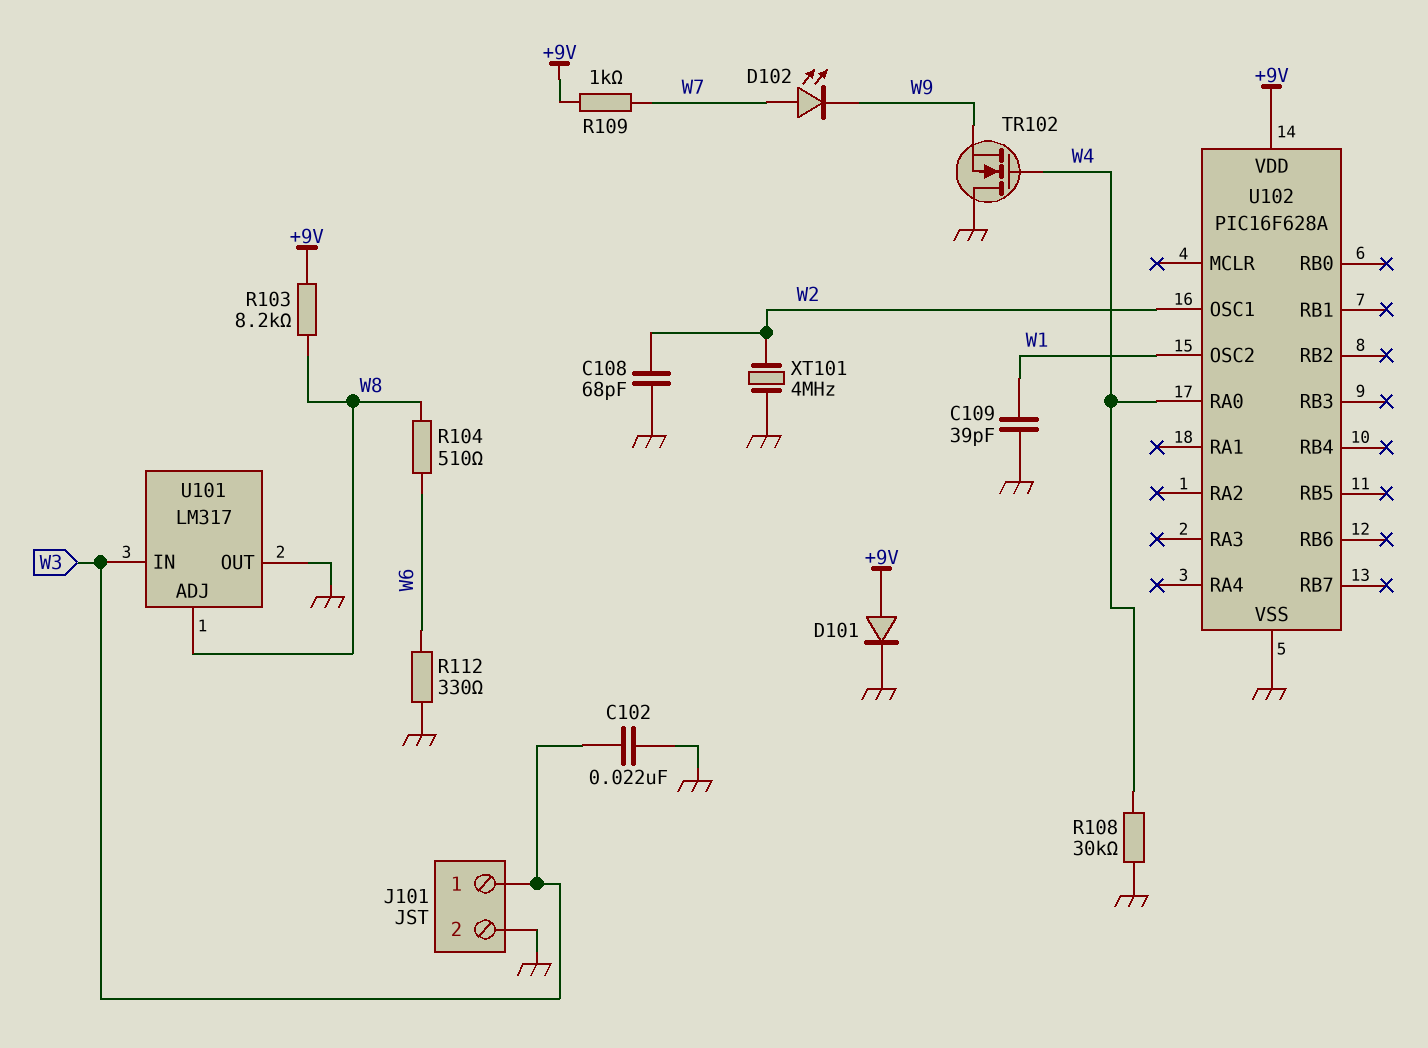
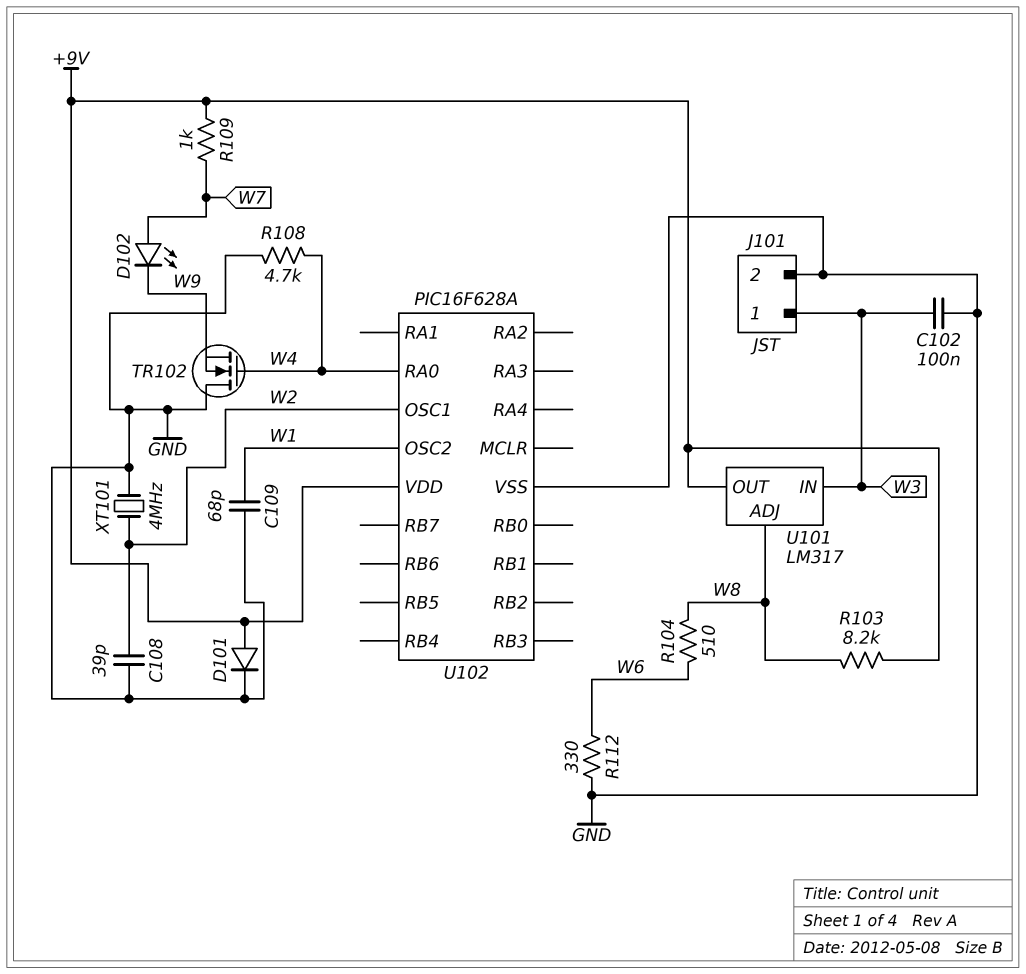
C102: 22nF (GND, W3) -> 100nF (GND, W3)
C108: 68pF (GND, W2) -> 39pF (GND, W2)
C109: 39pF (GND, W1) -> 68pF (GND, W1)
R108: 30k (GND, W4) -> 4.7k (GND, W4)
U101 pin OUT: GND -> +9V

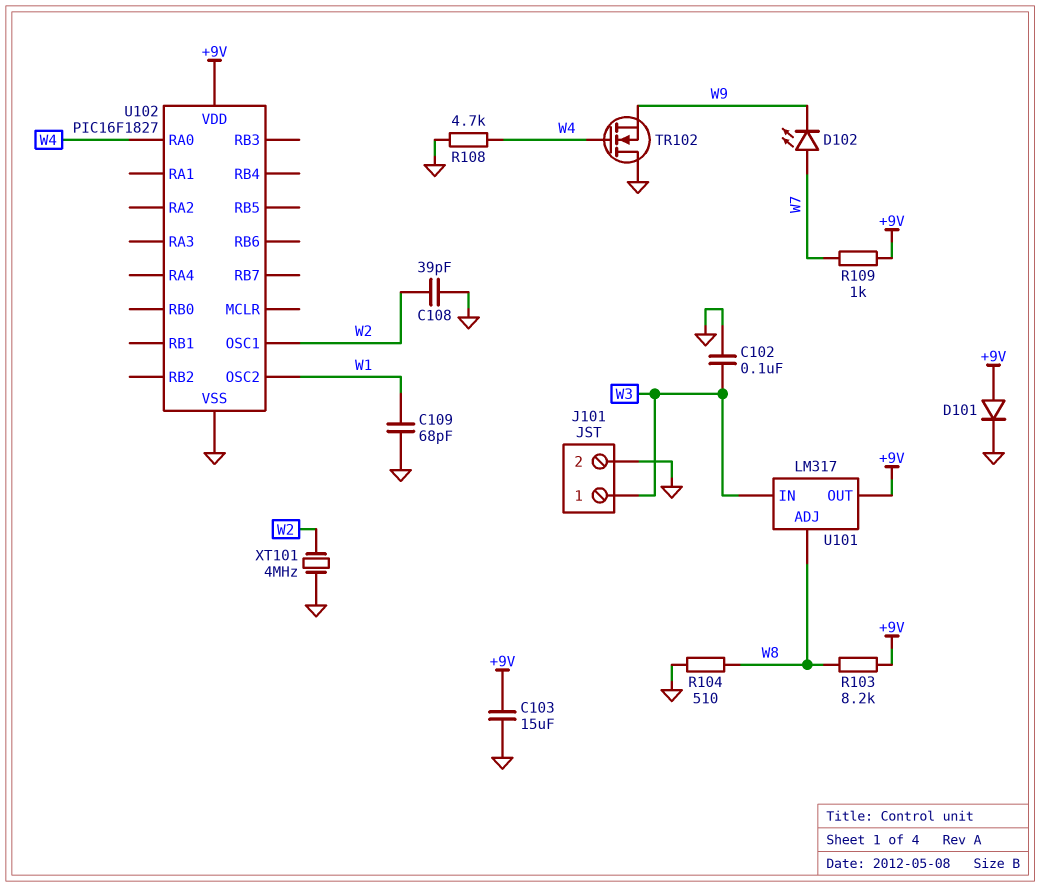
C103: none -> 15uF (+9V, GND)
R104: 510 (W6, W8) -> 510 (GND, W8)
R112: 330 (GND, W6) -> none
U102: PIC16F628A -> PIC16F1827

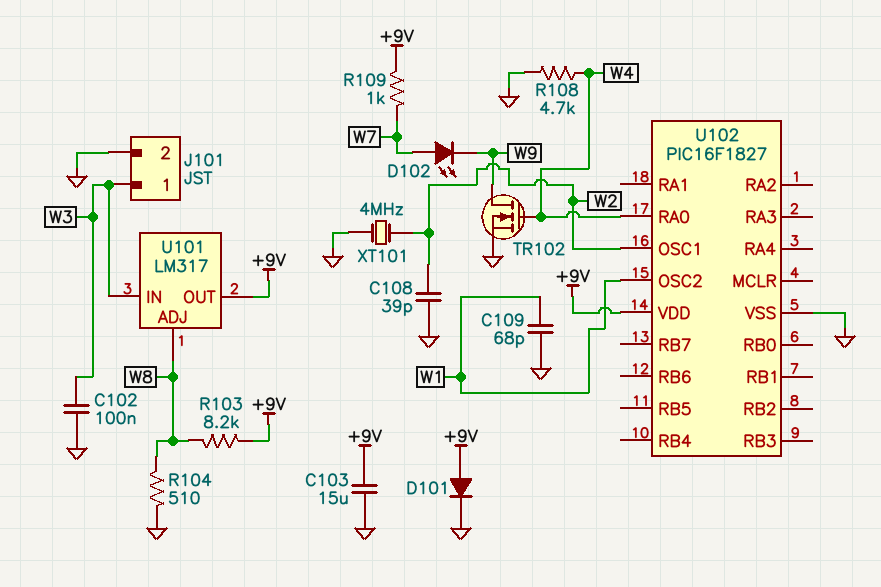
TR102: NMOS (G W4, D GND, S W9) -> NMOS (G W4, D W9, S GND)

